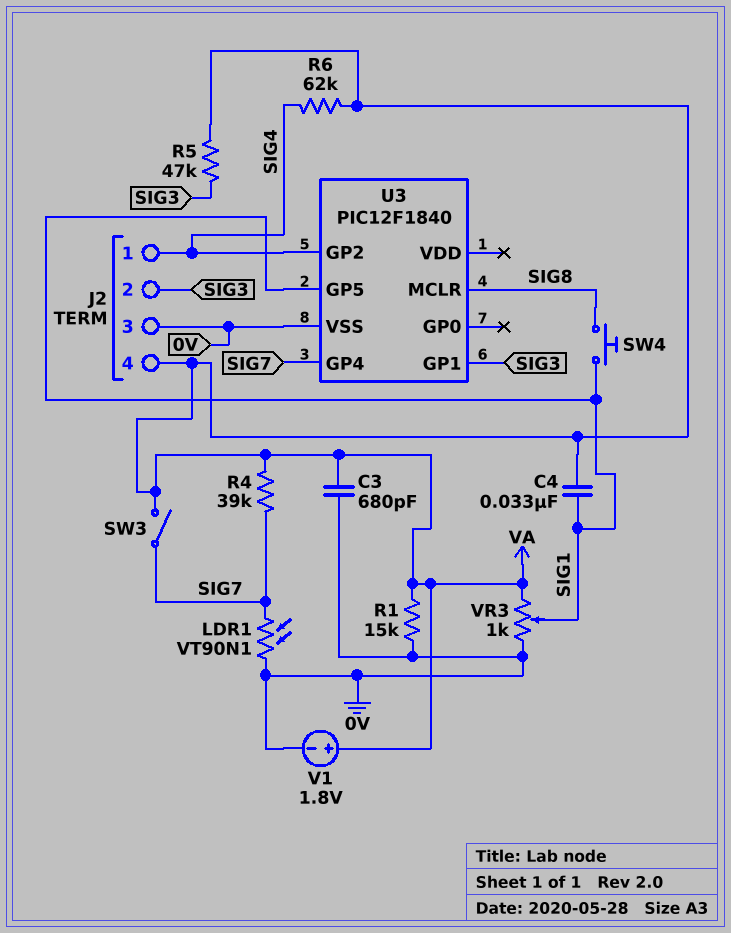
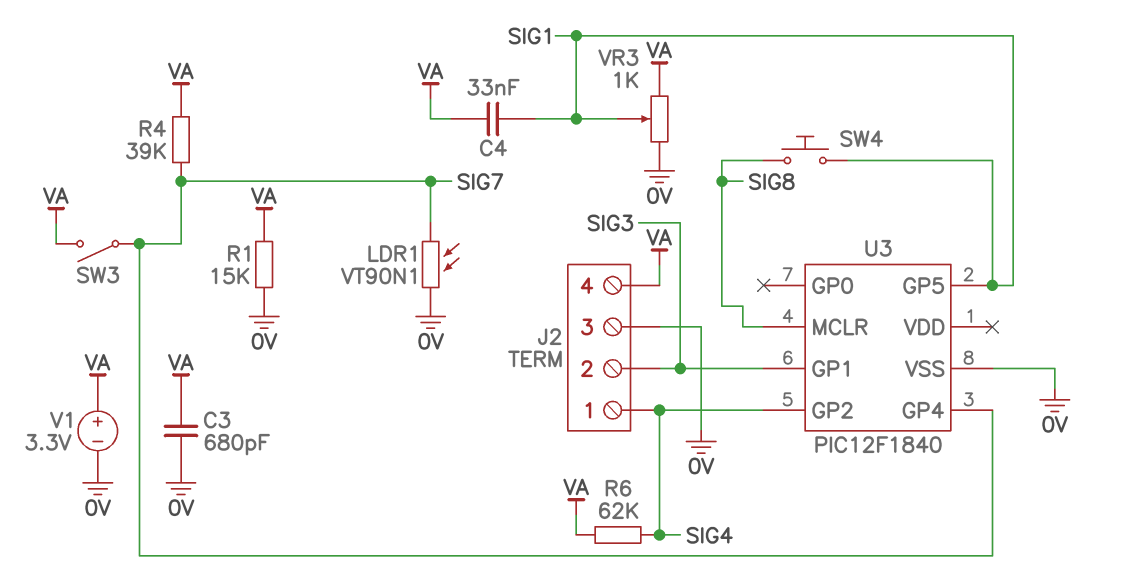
R5: 47k (SIG3, VA) -> none
V1: 1.8V (plus VA, minus 0V) -> 3.3V (plus VA, minus 0V)

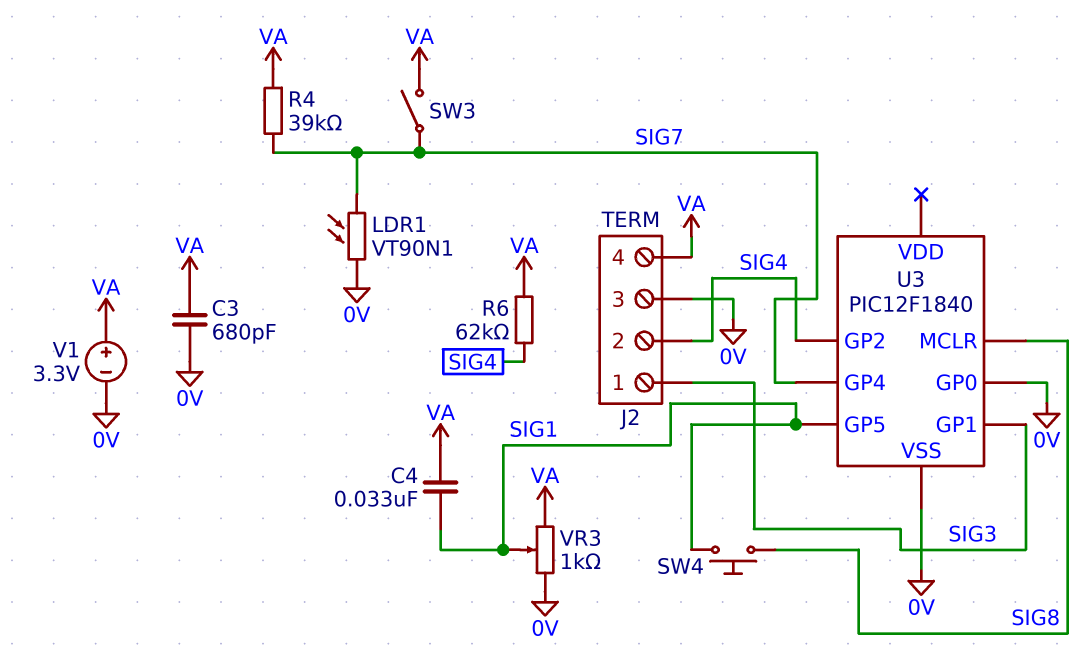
J2 pin 1: SIG4 -> SIG3
J2 pin 2: SIG3 -> SIG4
R1: 15k (0V, VA) -> none
U3 pin GP0: none -> 0V

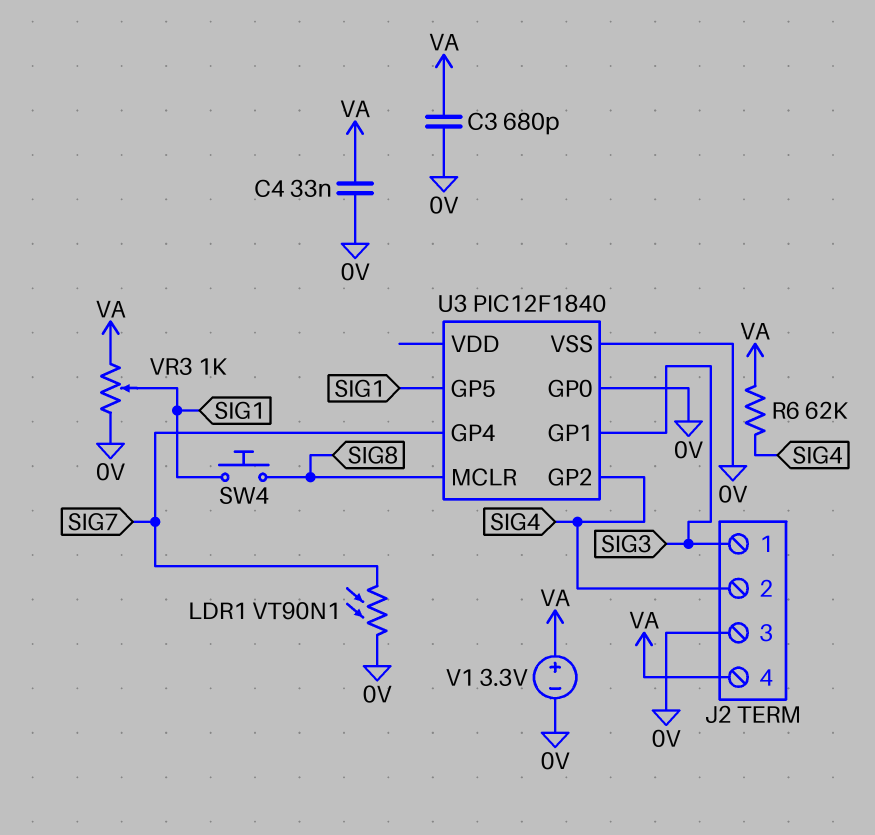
C4: 33nF (SIG1, VA) -> 33nF (0V, VA)
R4: 39k (SIG7, VA) -> none
SW3: switch (SIG7, VA) -> none

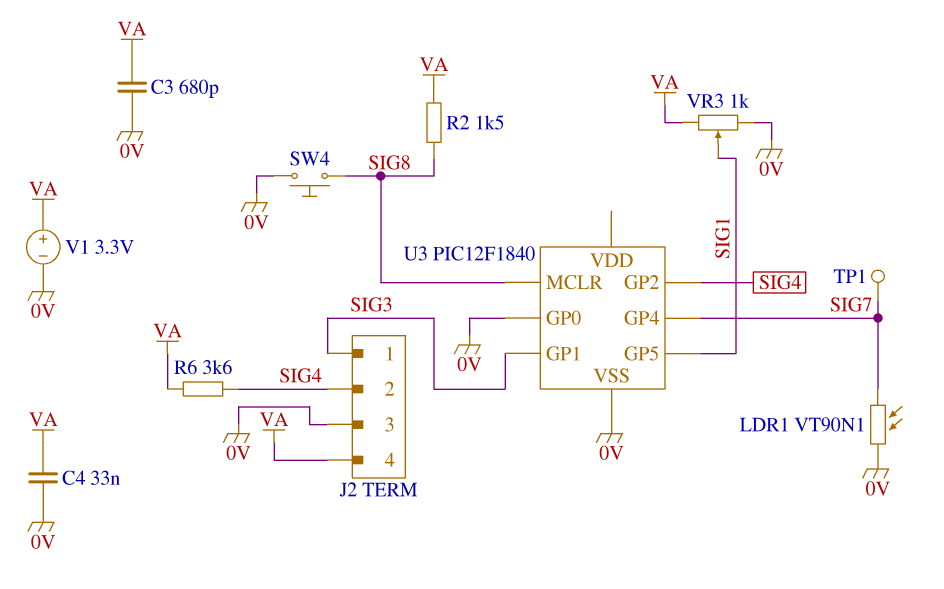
R2: none -> 1.5k (SIG8, VA)
R6: 62k (SIG4, VA) -> 3.6k (SIG4, VA)
SW4: button (SIG1, SIG8) -> button (0V, SIG8)
TP1: none -> test point (SIG7)

